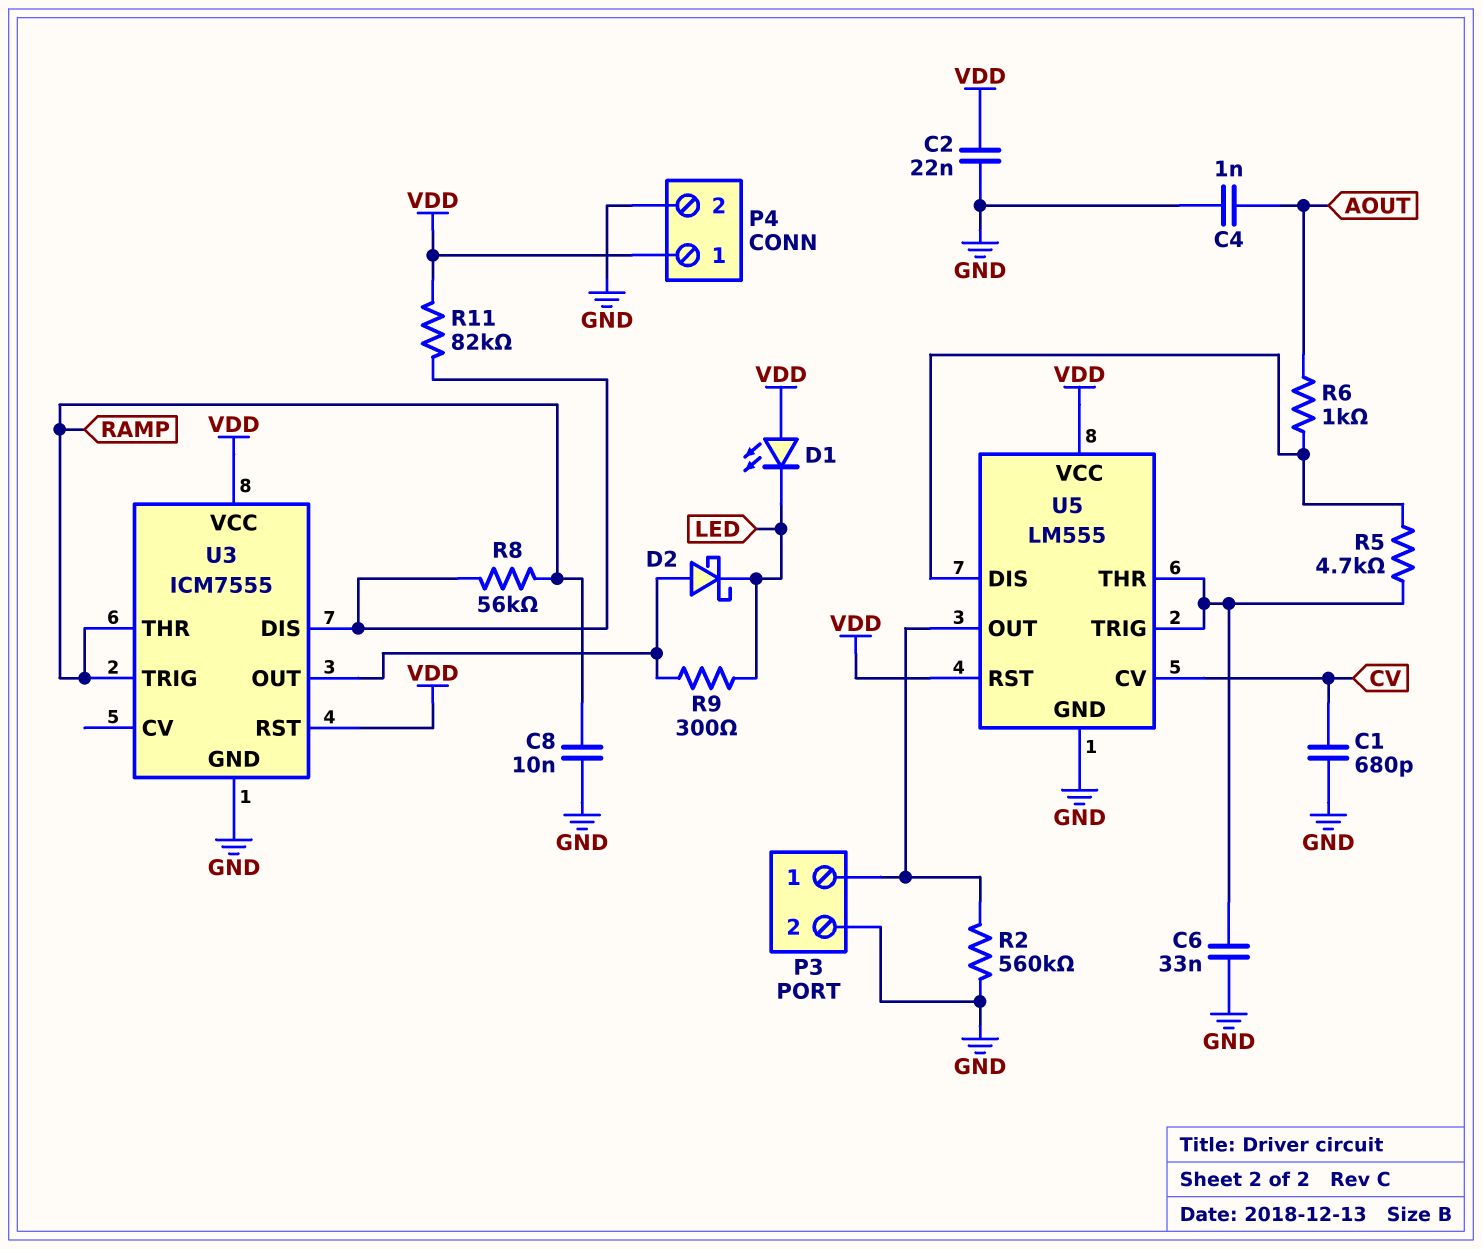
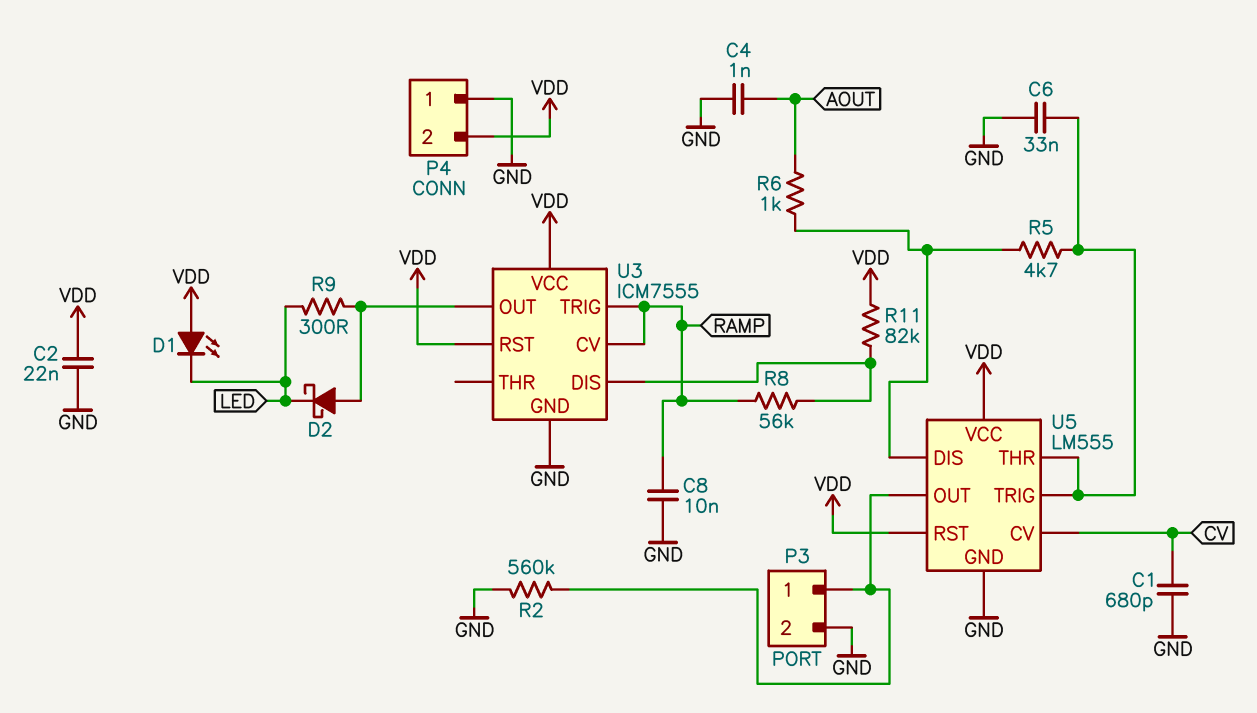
P4 pin 1: VDD -> GND
P4 pin 2: GND -> VDD
U3 pin CV: none -> RAMP
U3 pin THR: RAMP -> none

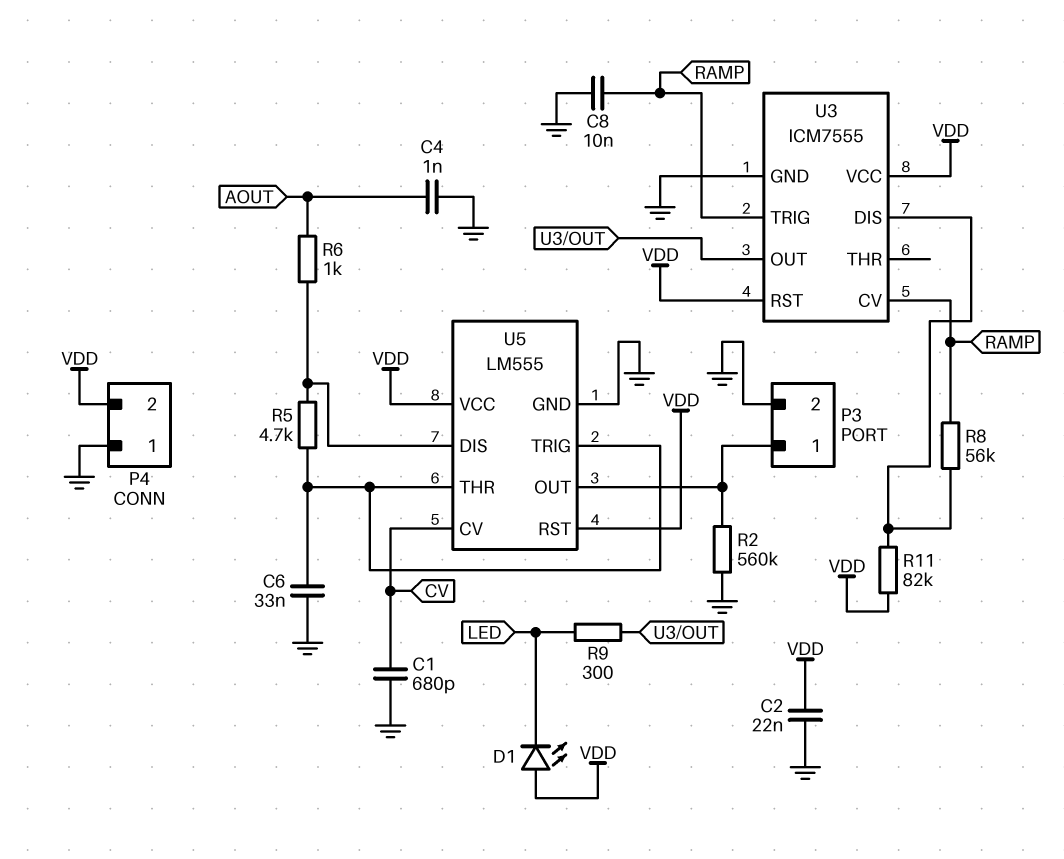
D2: schottky (A U3/OUT, K LED) -> none

